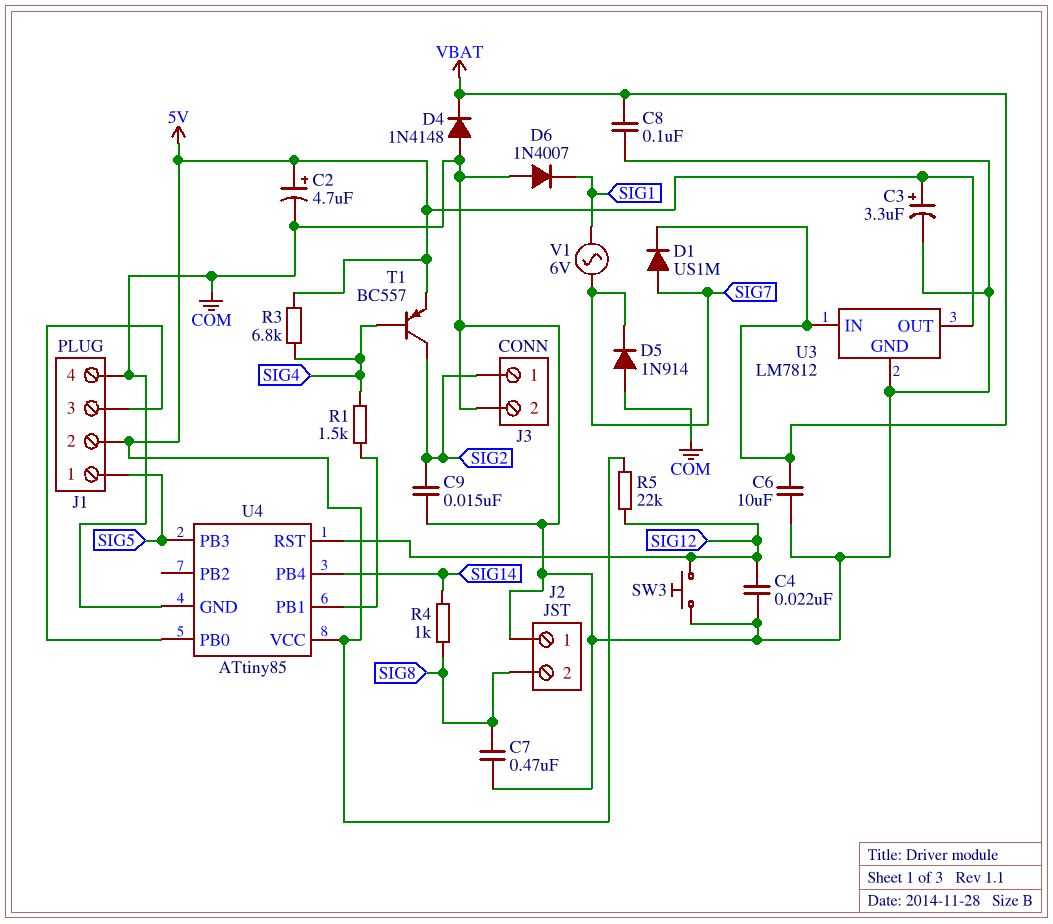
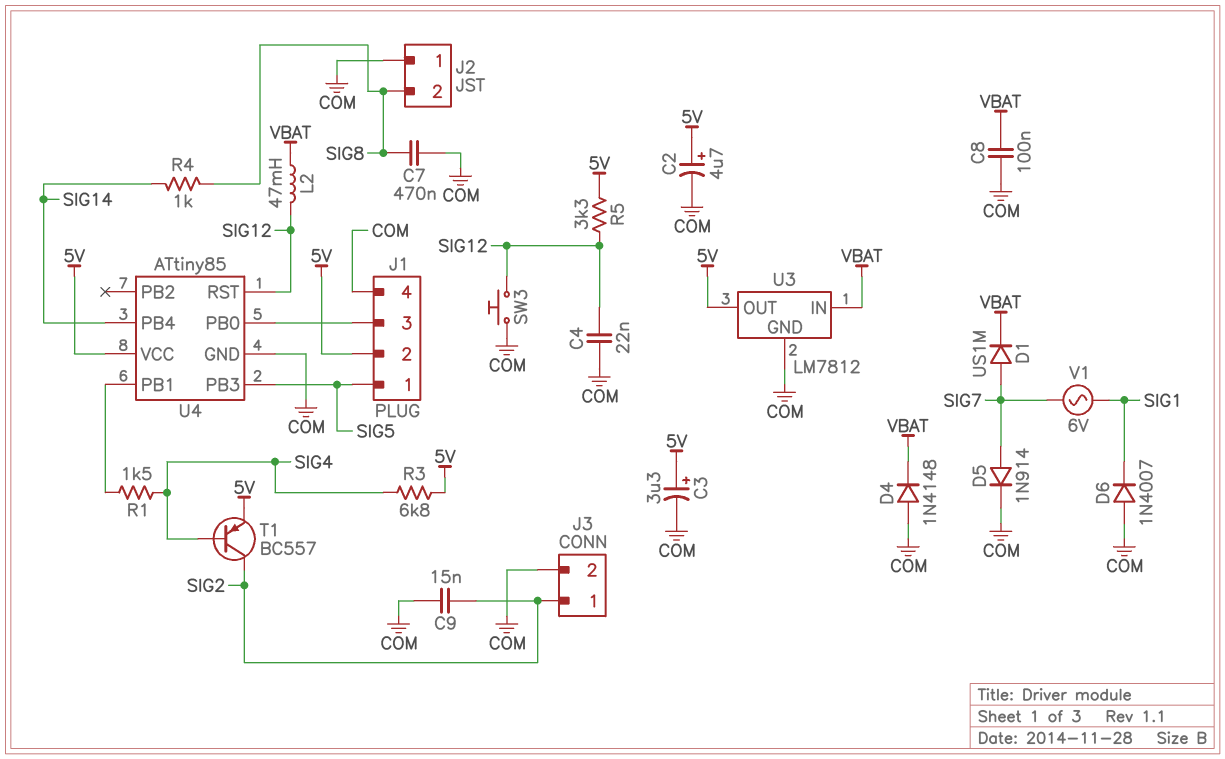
C6: 10uF (COM, VBAT) -> none
D5: diode 1N914 (A COM, K SIG7) -> diode 1N914 (A SIG7, K COM)
L2: none -> 47mH (SIG12, VBAT)
R5: 22k (5V, SIG12) -> 3.3k (5V, SIG12)

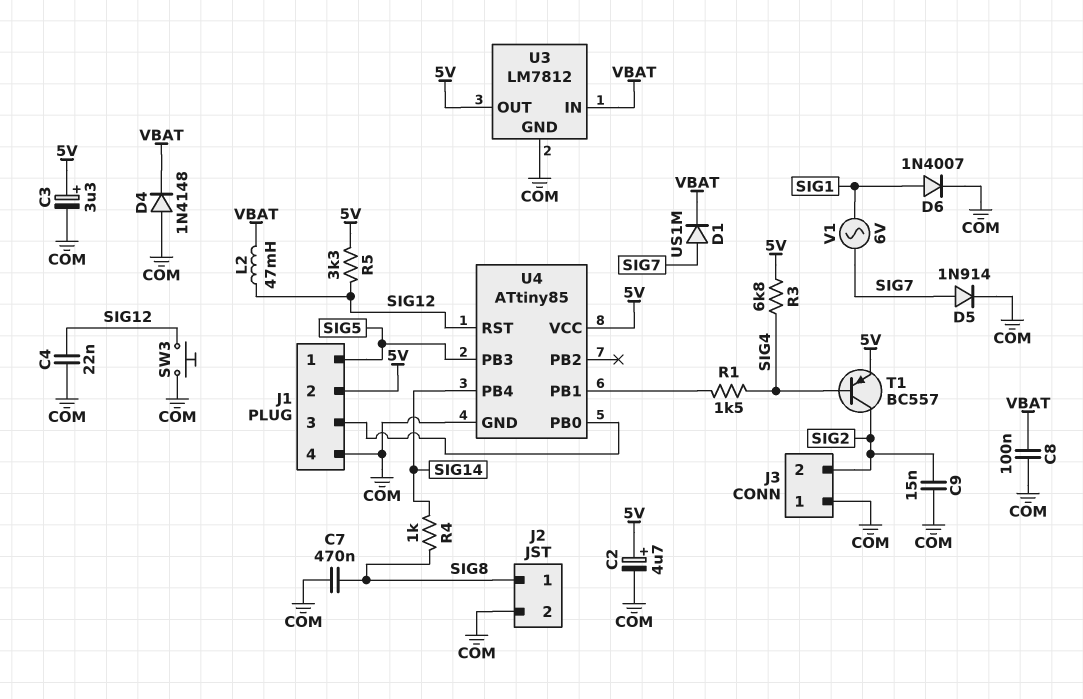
D6: diode 1N4007 (A COM, K SIG1) -> diode 1N4007 (A SIG1, K COM)
J2 pin 1: COM -> SIG8
J2 pin 2: SIG8 -> COM
J3 pin 1: SIG2 -> COM
J3 pin 2: COM -> SIG2

